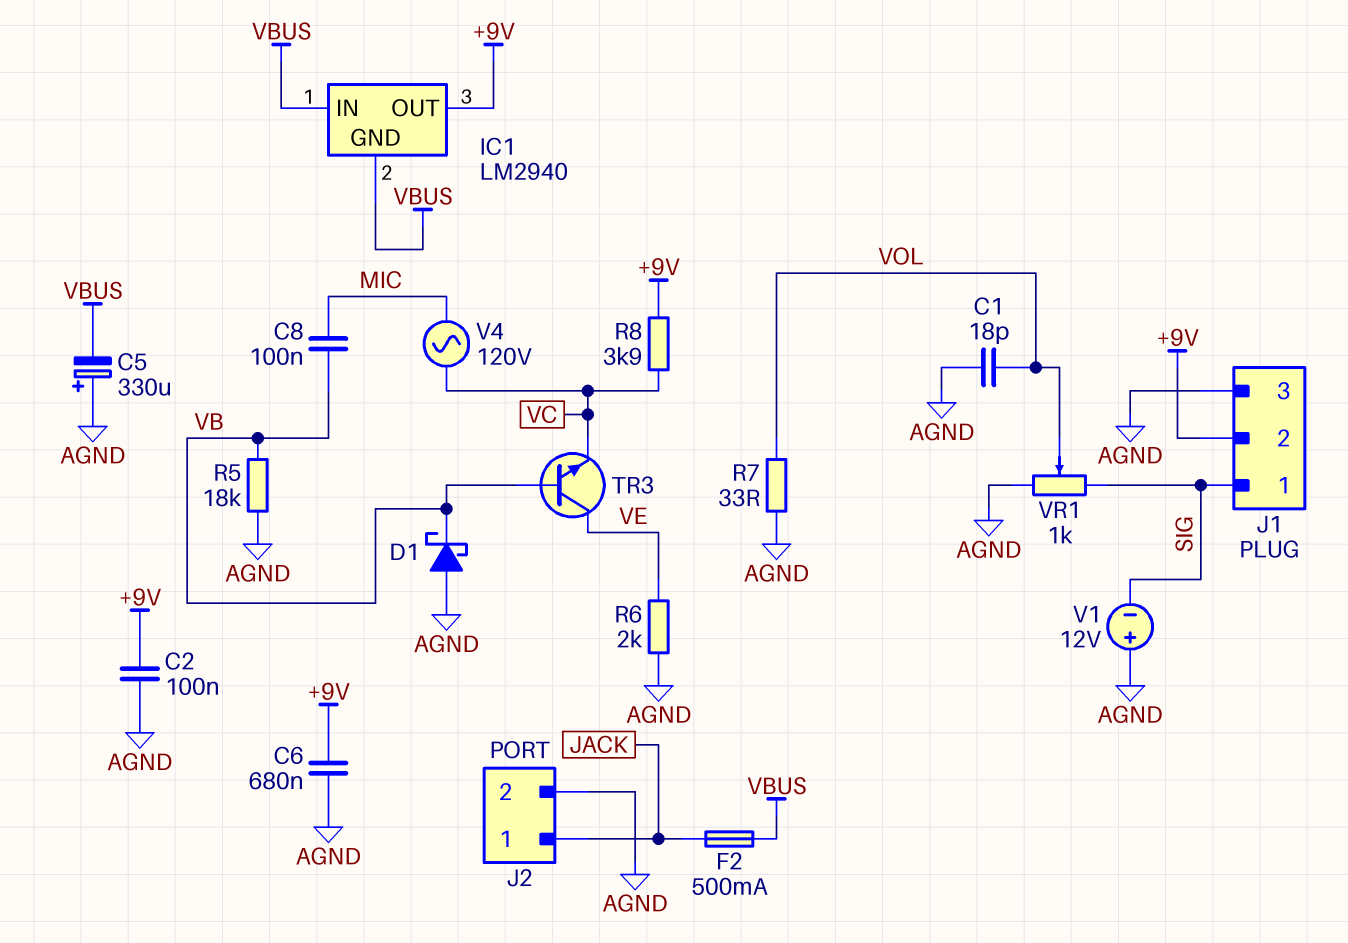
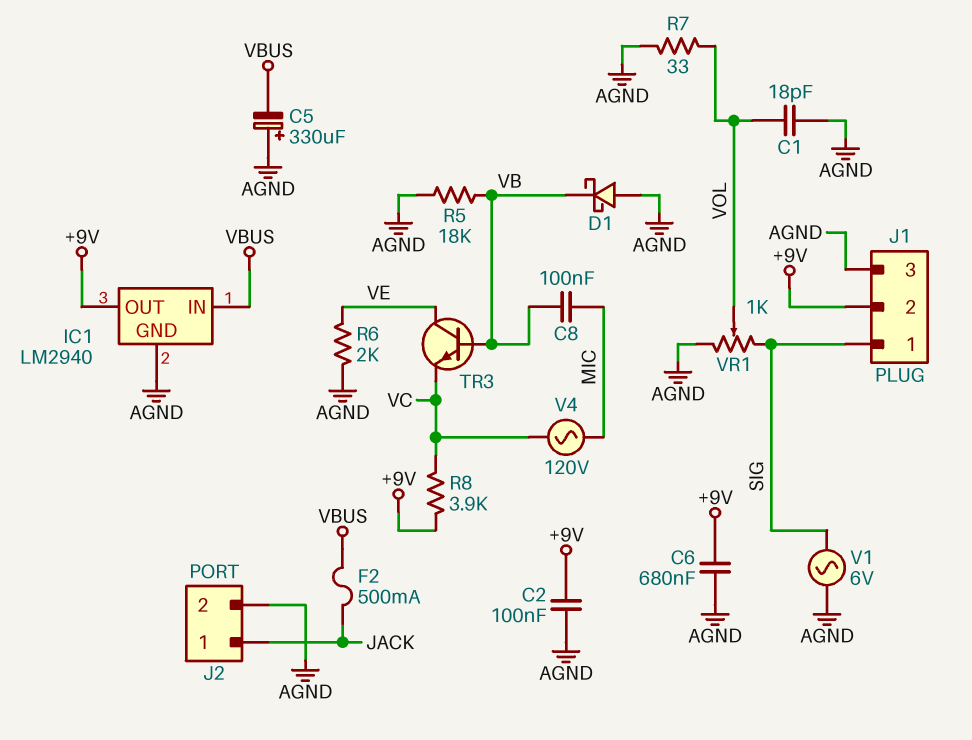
IC1 pin GND: VBUS -> AGND
V1: 12V (plus AGND, minus SIG) -> AC 6V (AGND, SIG)

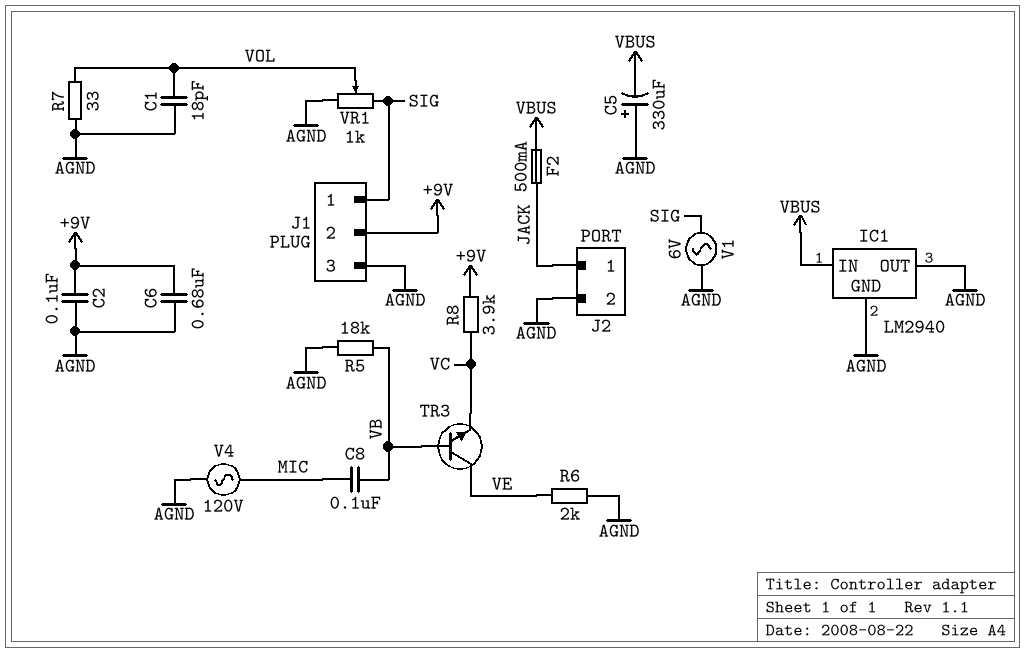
D1: schottky (A AGND, K VB) -> none
IC1 pin OUT: +9V -> AGND
V4: AC 120V (MIC, VC) -> AC 120V (AGND, MIC)

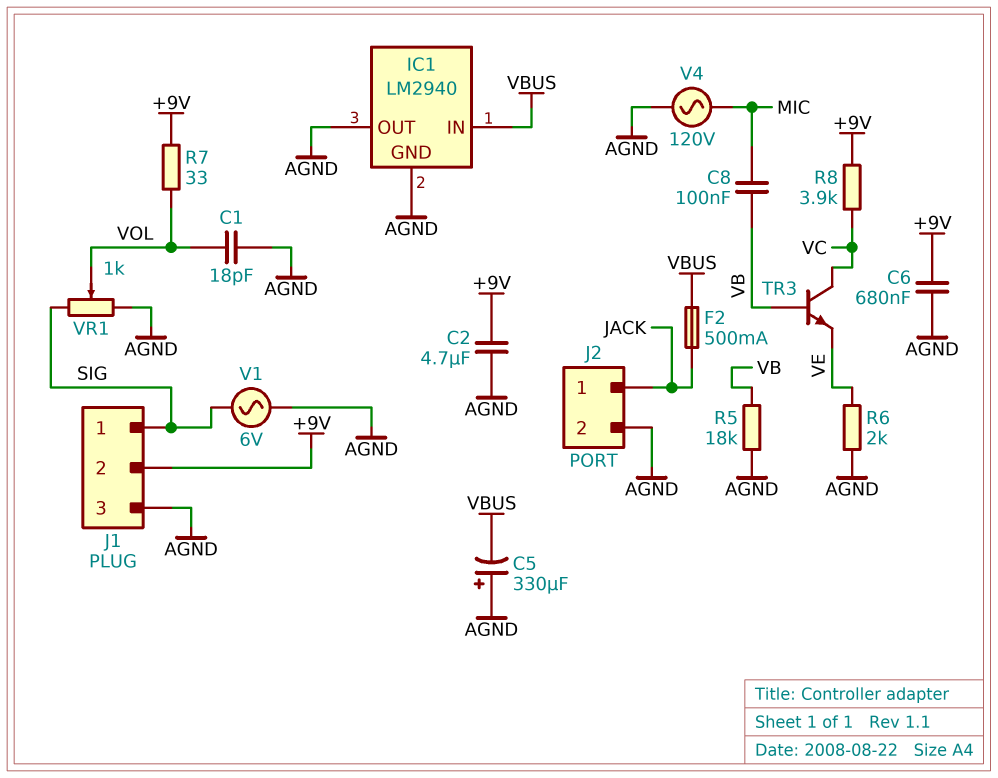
C2: 100nF (+9V, AGND) -> 4.7uF (+9V, AGND)
R7: 33 (AGND, VOL) -> 33 (+9V, VOL)
TR3: NPN (B VB, C VE, E VC) -> NPN (B VB, C VC, E VE)

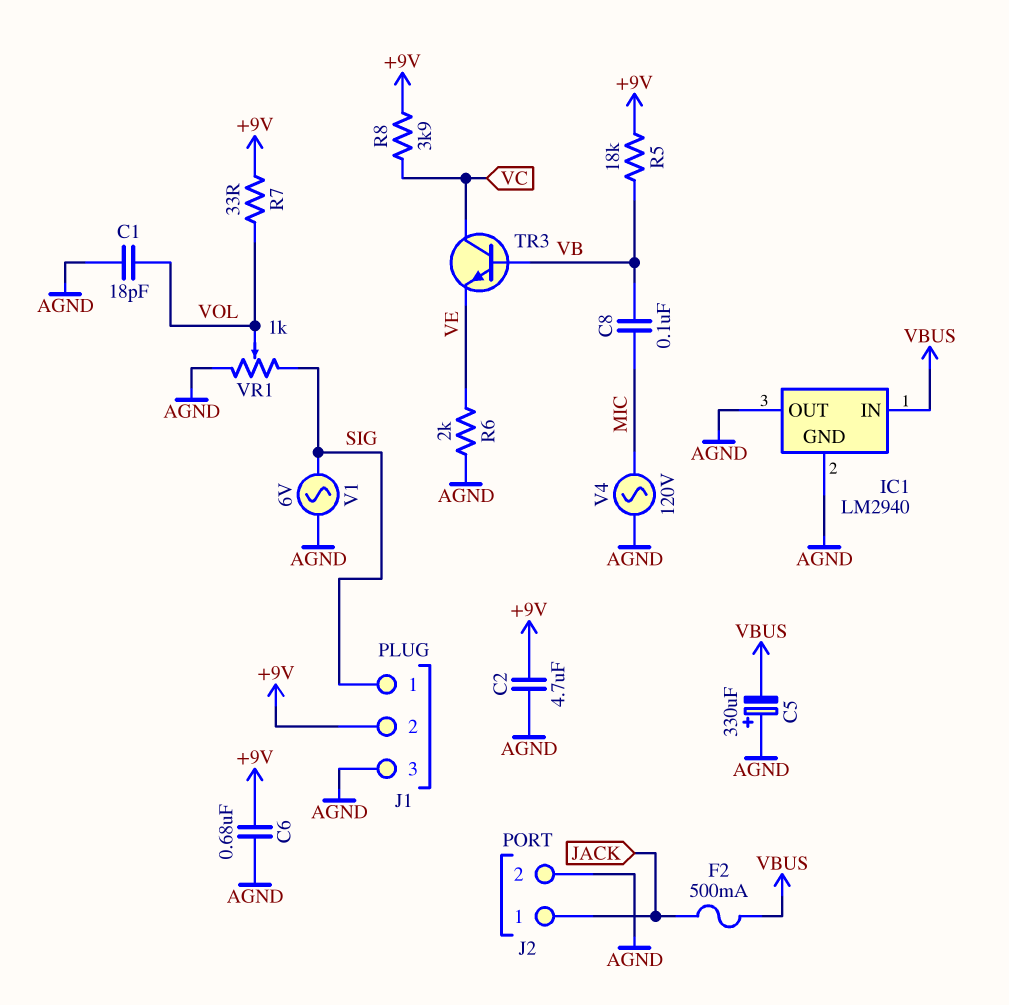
R5: 18k (AGND, VB) -> 18k (+9V, VB)

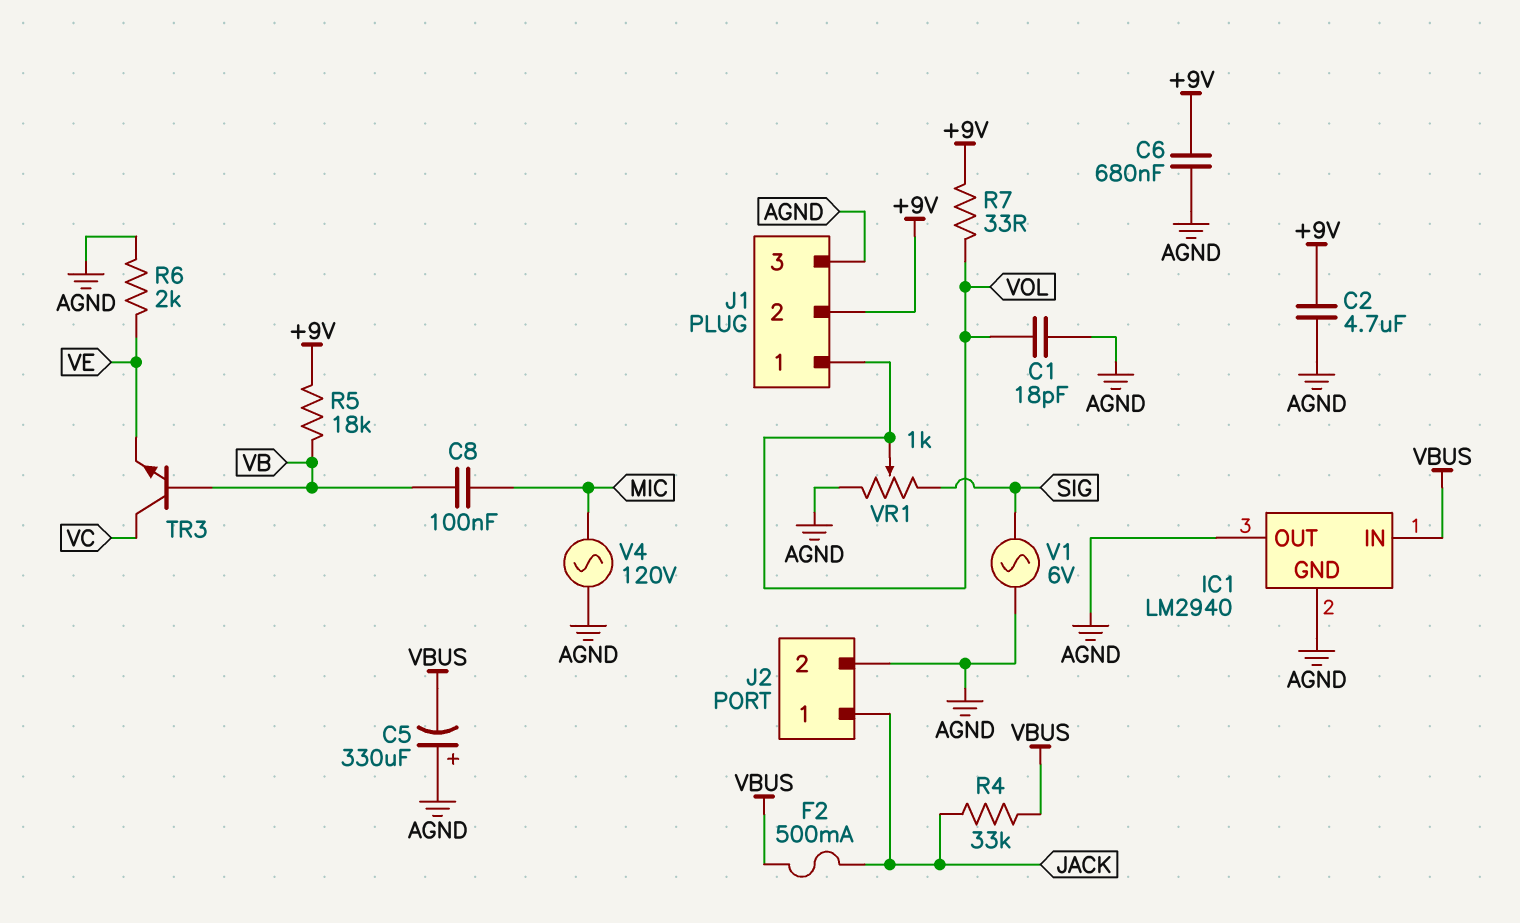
J1 pin 1: SIG -> VOL
R4: none -> 33k (JACK, VBUS)
R8: 3.9k (+9V, VC) -> none

